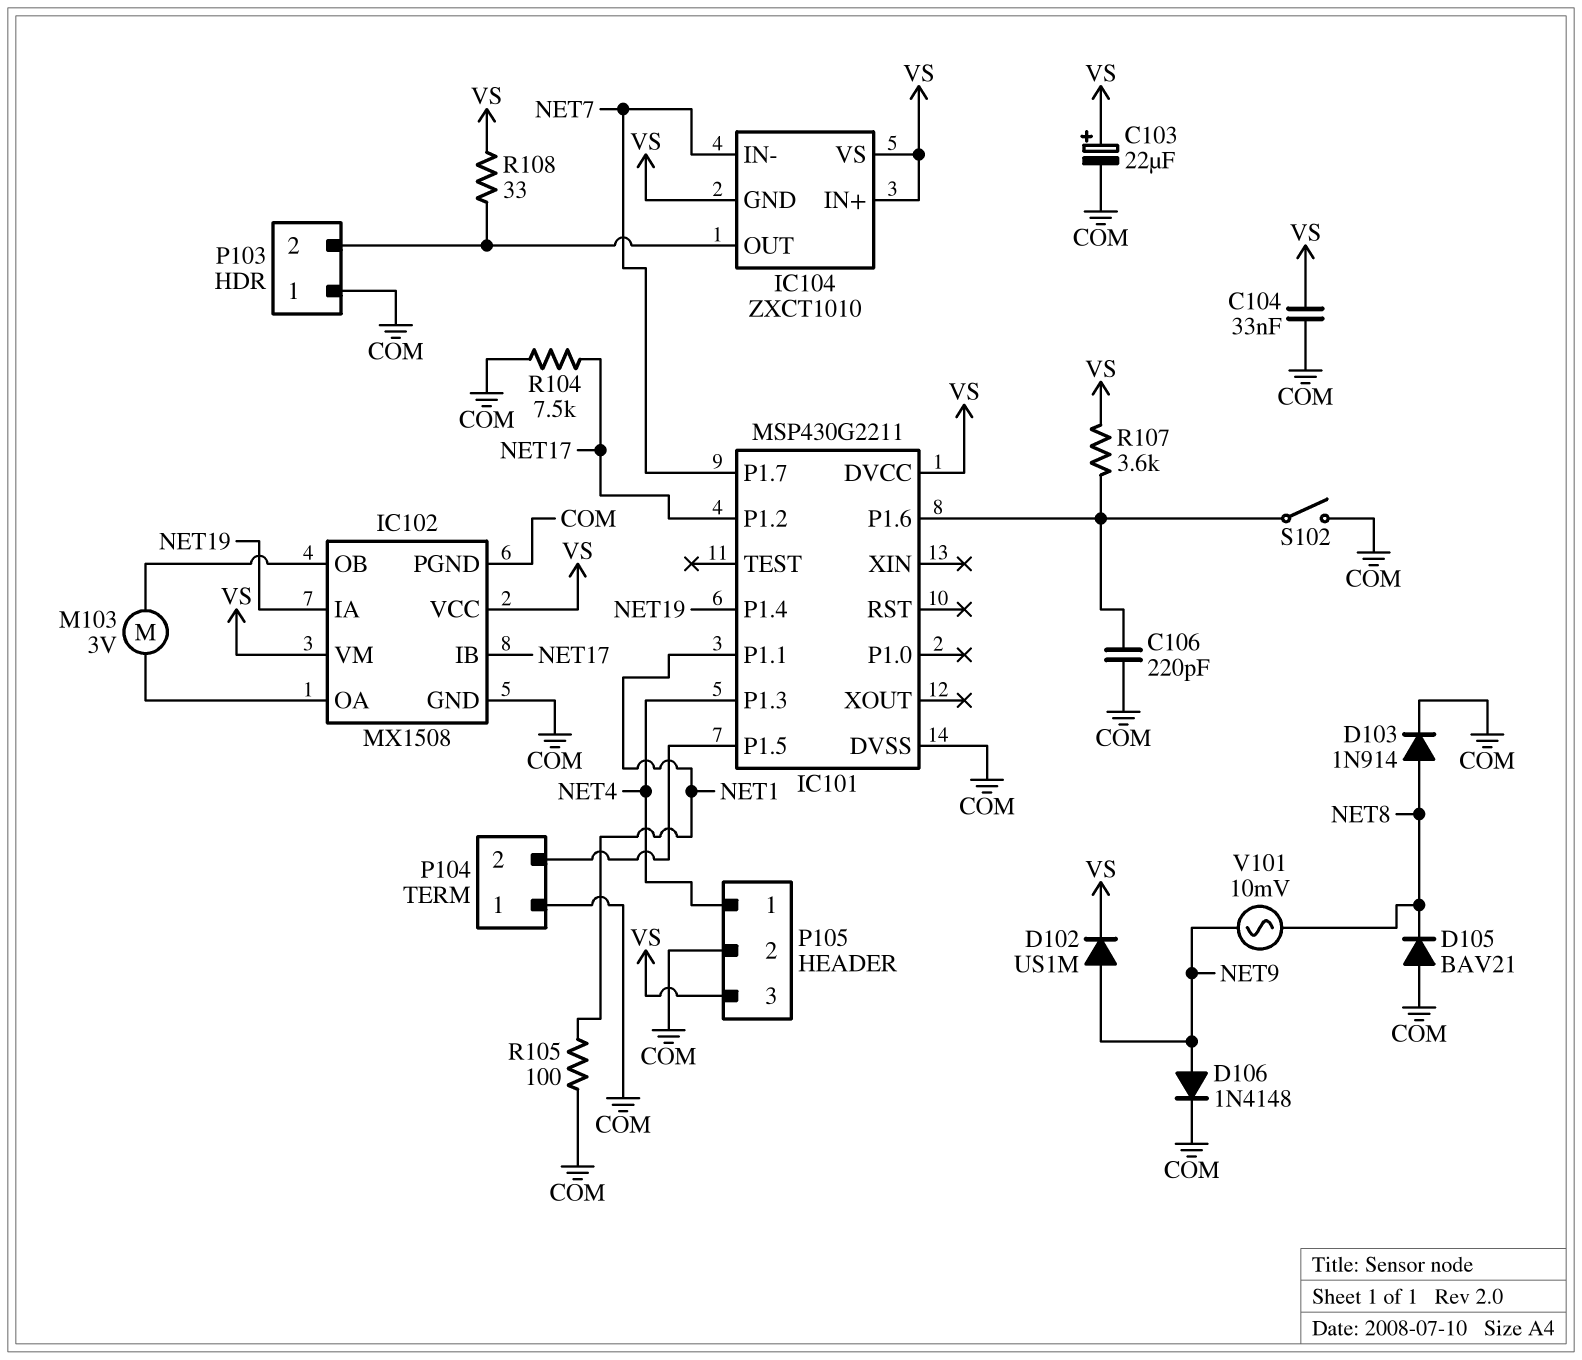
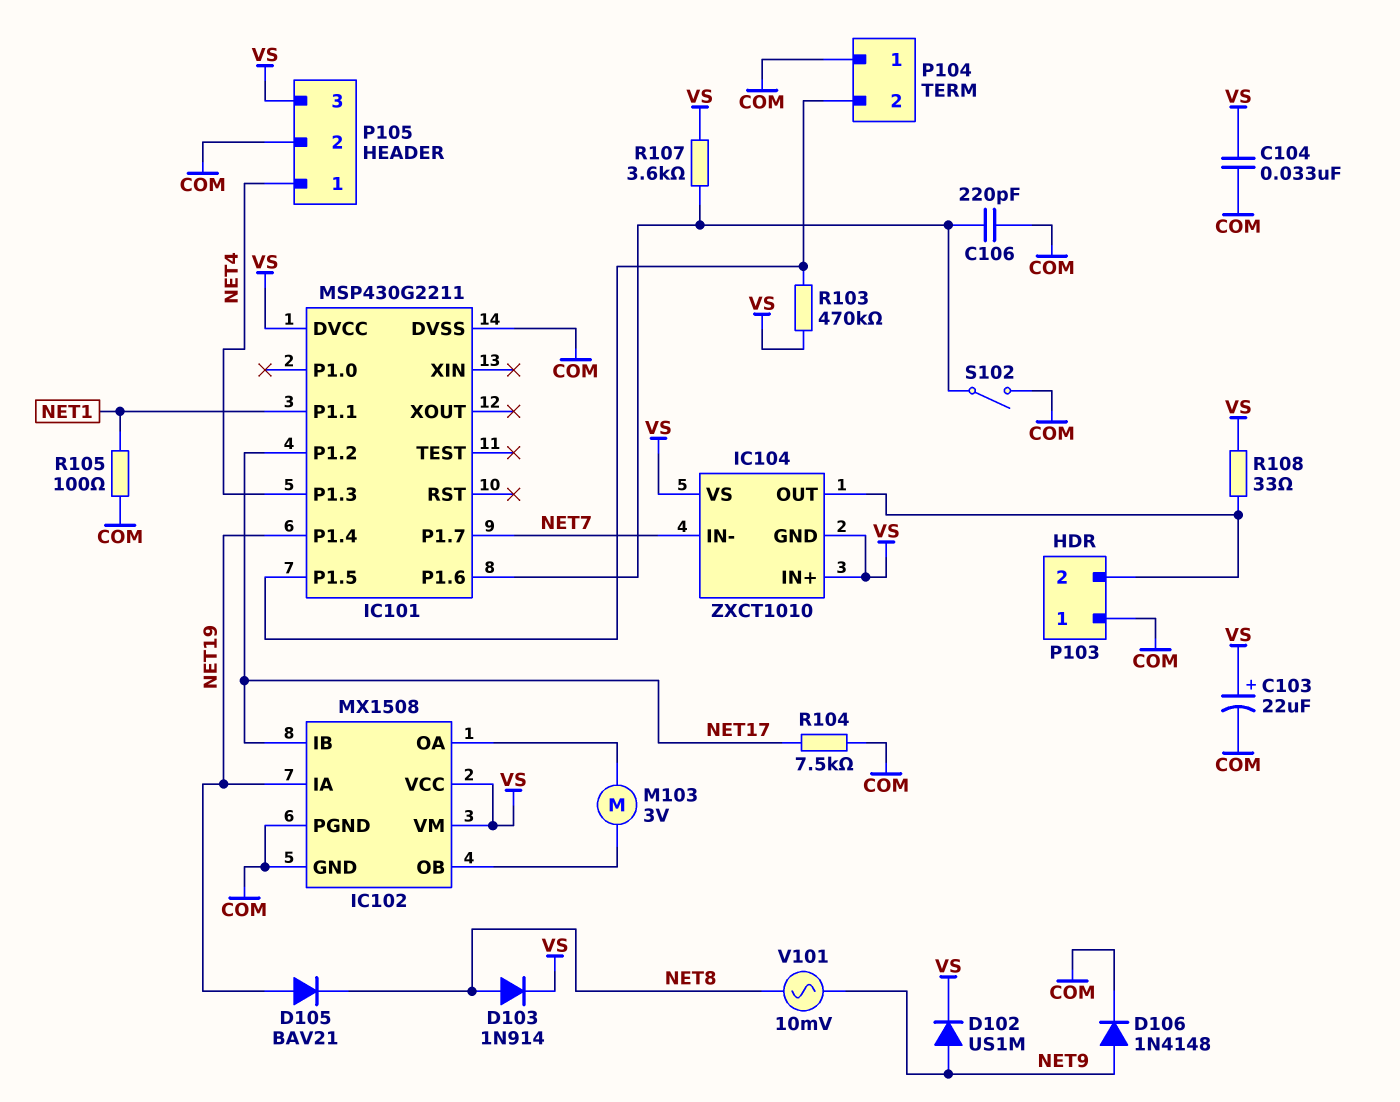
D103: diode 1N914 (A NET8, K COM) -> diode 1N914 (A NET8, K VS)
D105: diode BAV21 (A COM, K NET8) -> diode BAV21 (A NET19, K NET8)
R103: none -> 470k (IC101/P1.5, VS)

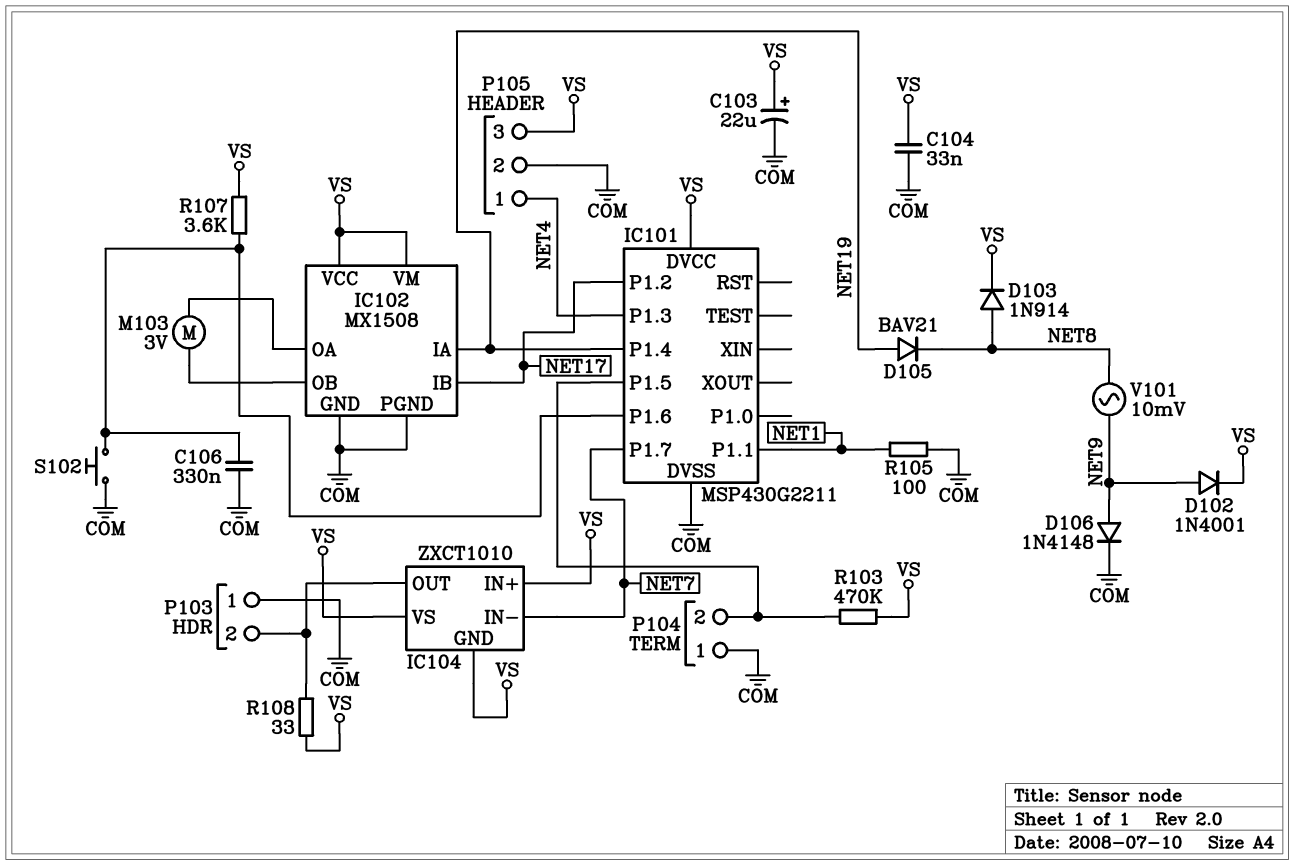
C106: 220pF (COM, IC101/P1.6) -> 330nF (COM, IC101/P1.6)
D102: diode US1M (A NET9, K VS) -> diode 1N4001 (A NET9, K VS)
R104: 7.5k (COM, NET17) -> none
S102: switch (COM, IC101/P1.6) -> button (COM, IC101/P1.6)

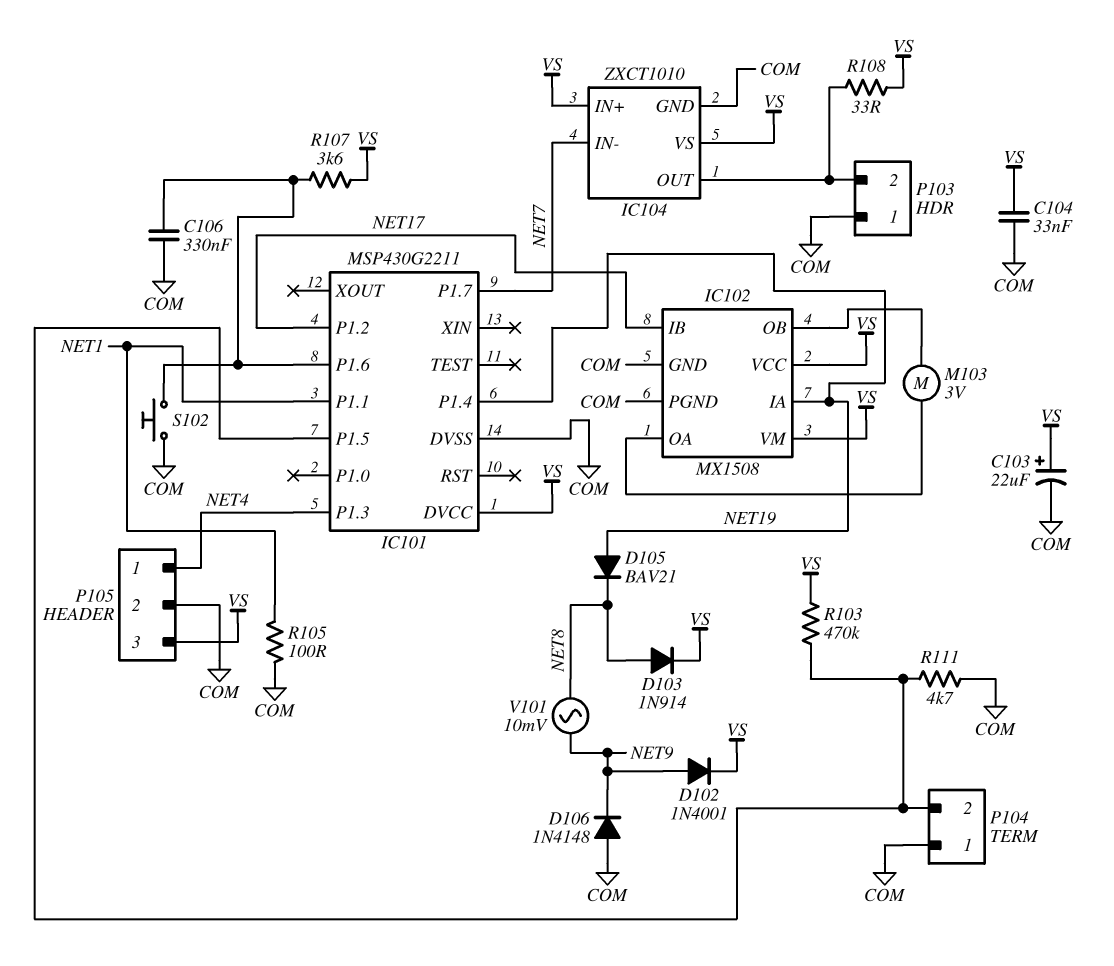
D106: diode 1N4148 (A NET9, K COM) -> diode 1N4148 (A COM, K NET9)
IC104 pin GND: VS -> COM
R111: none -> 4.7k (COM, IC101/P1.5)

